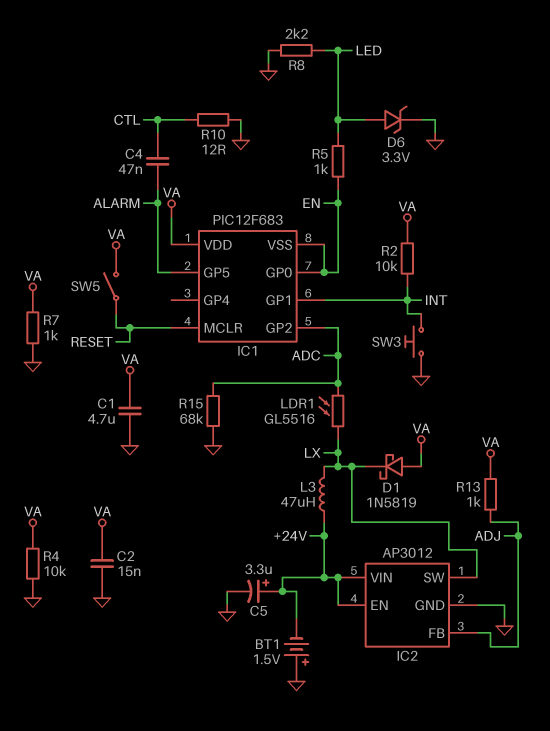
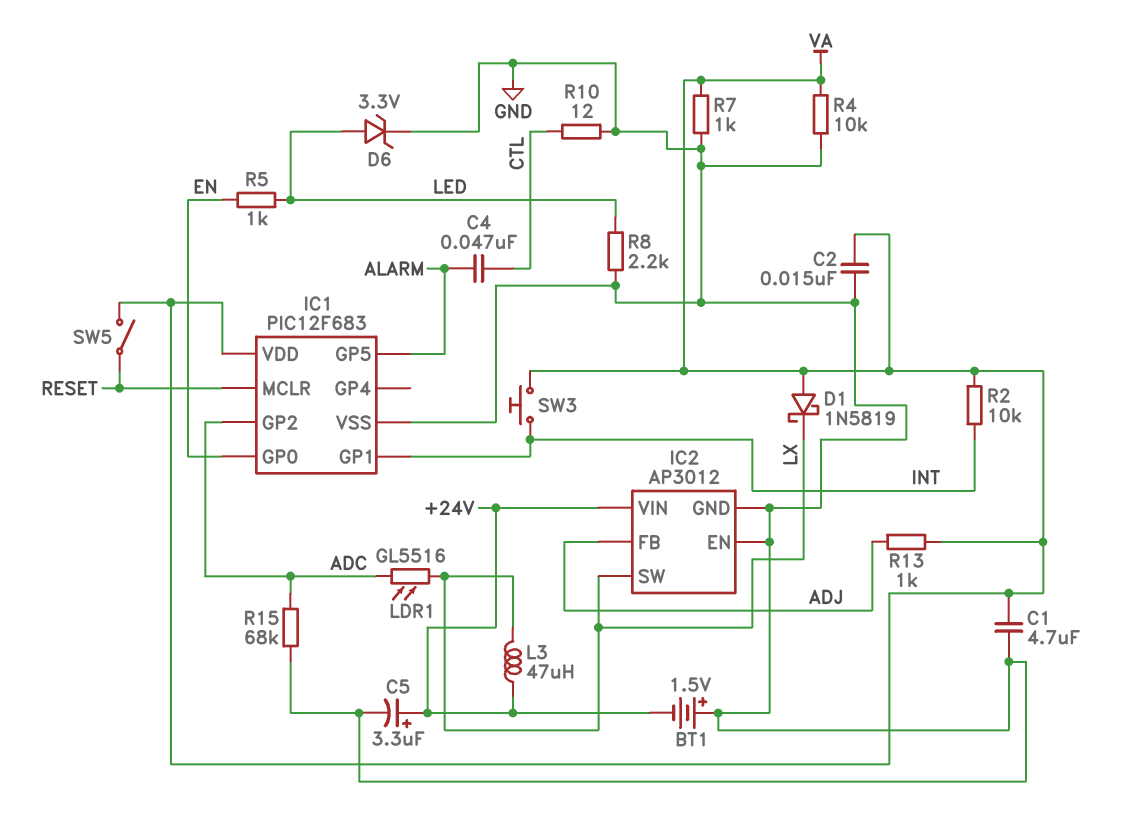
IC1 pin VSS: EN -> GND
IC2 pin EN: +24V -> GND
SW3: button (GND, INT) -> button (INT, VA)

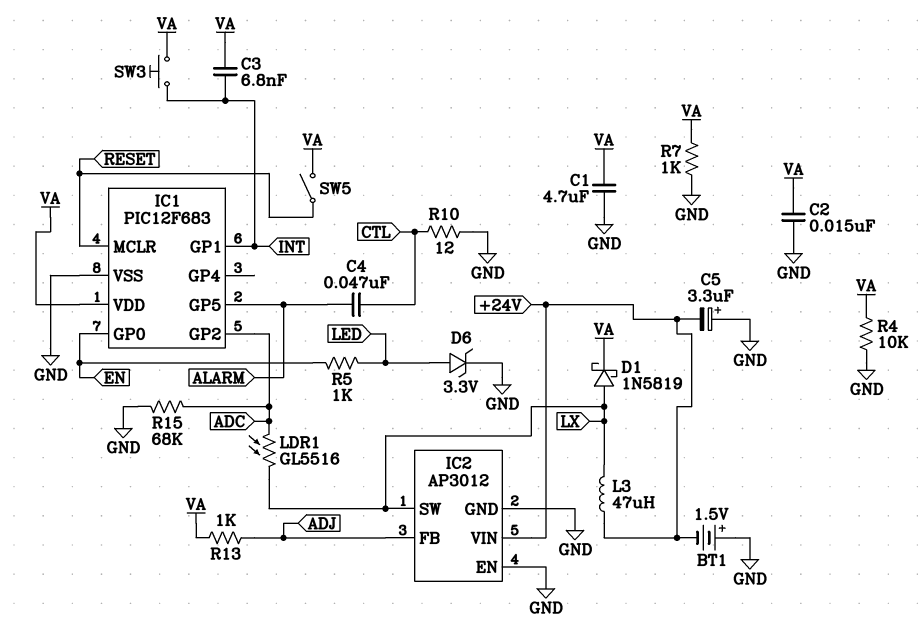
C3: none -> 6.8nF (INT, VA)
C5: 3.3uF (plus +24V, minus GND) -> 3.3uF (plus GND, minus +24V)
D1: schottky 1N5819 (A VA, K LX) -> schottky 1N5819 (A LX, K VA)
R2: 10k (INT, VA) -> none
R8: 2.2k (GND, LED) -> none

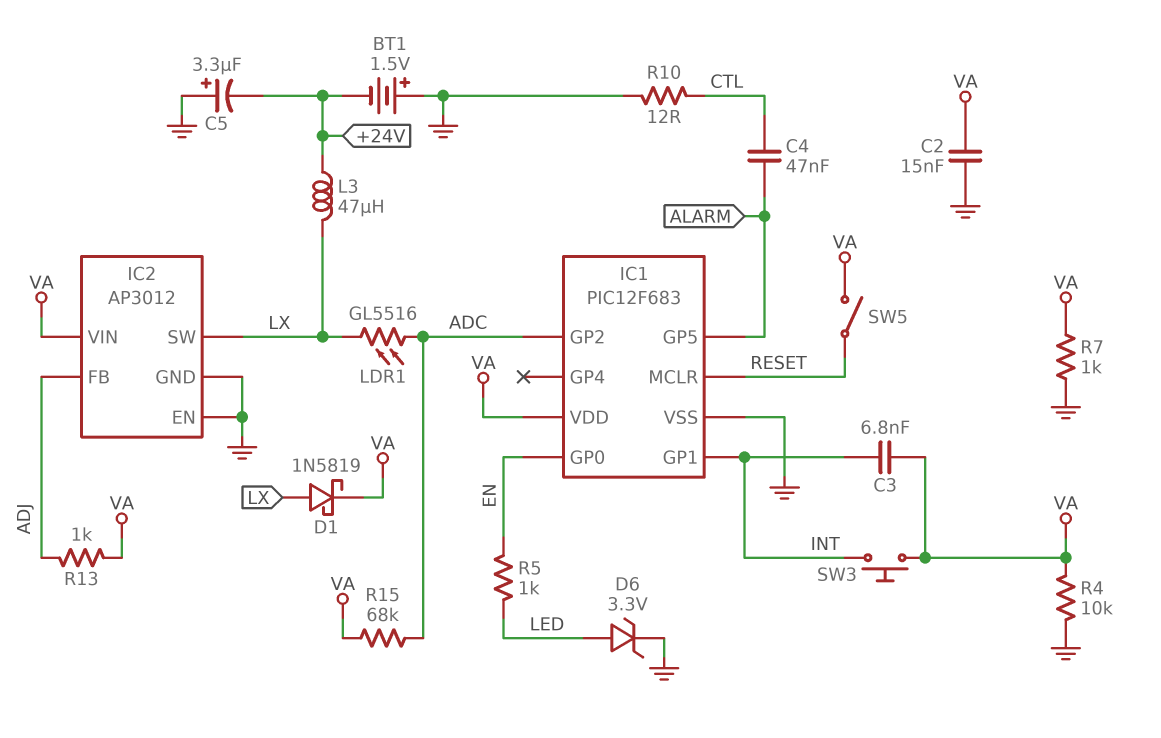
C1: 4.7uF (GND, VA) -> none
IC2 pin VIN: +24V -> VA
R15: 68k (ADC, GND) -> 68k (ADC, VA)

